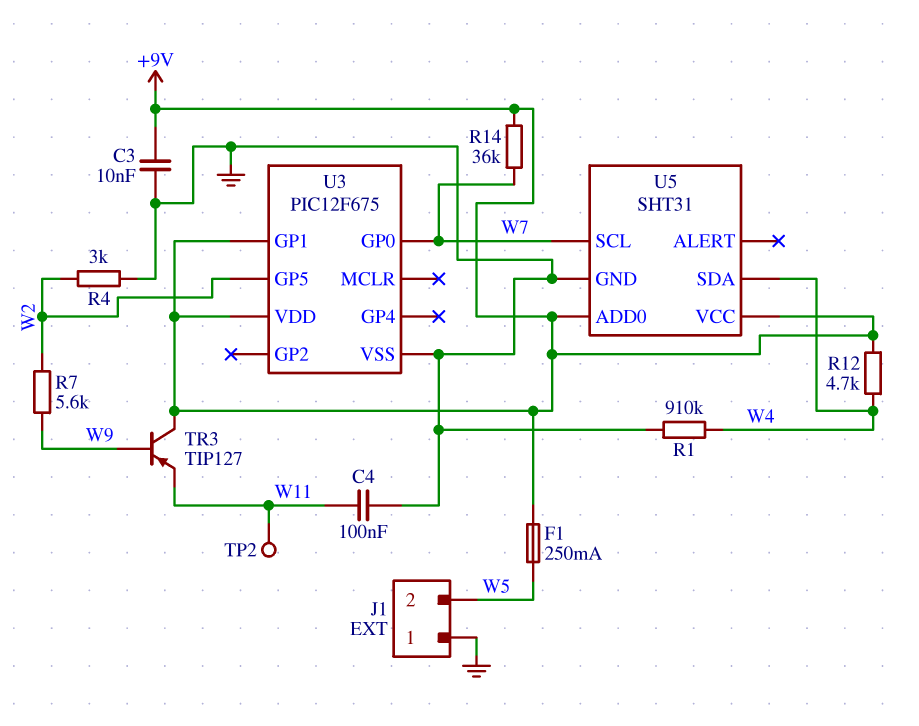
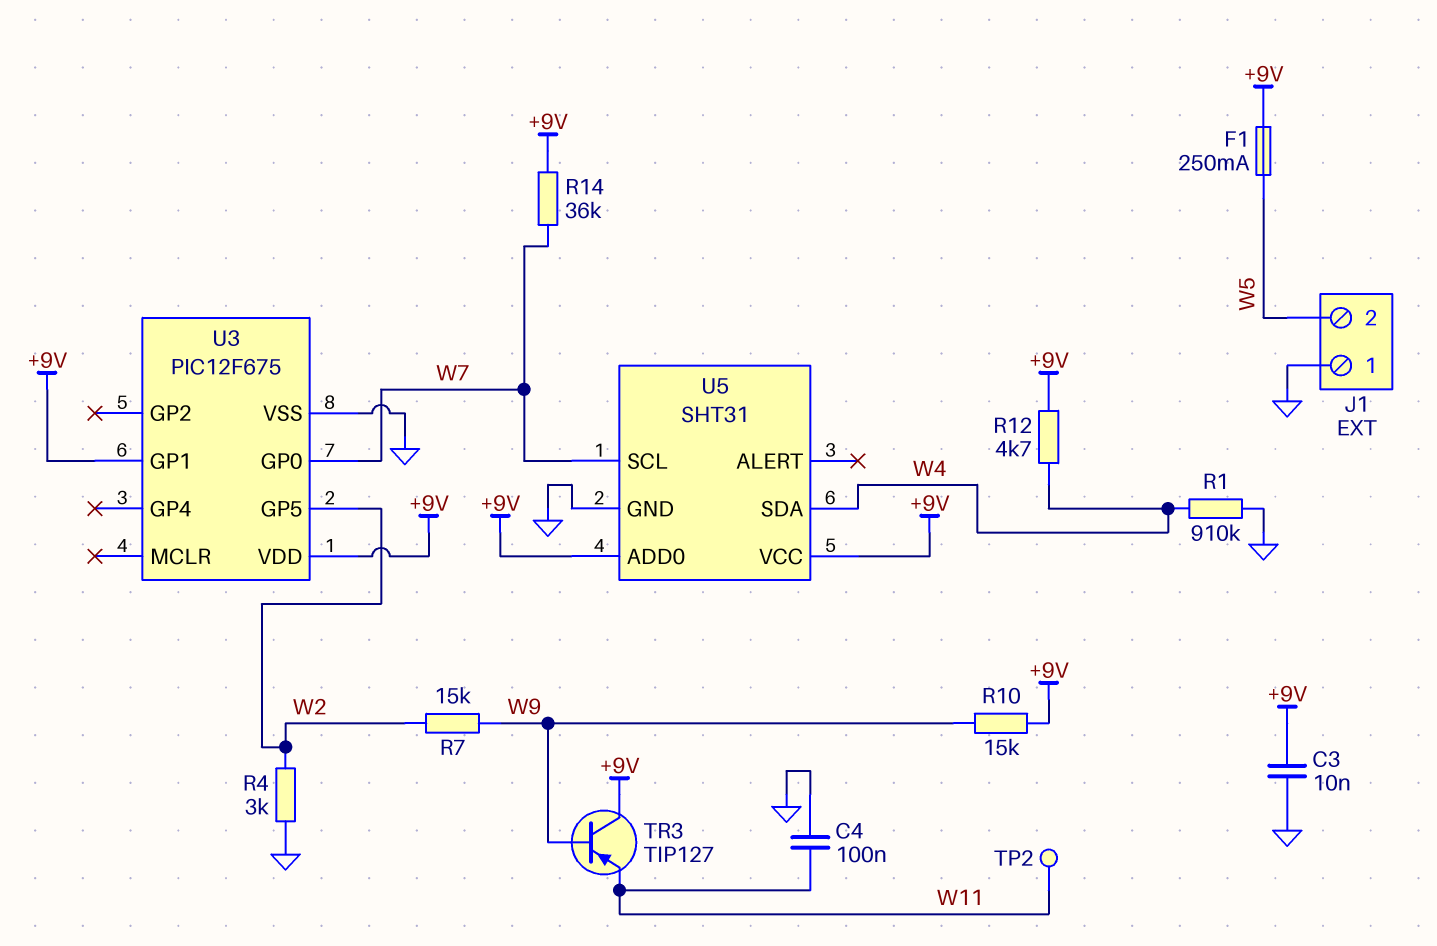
R7: 5.6k (W2, W9) -> 15k (W2, W9)
R10: none -> 15k (+9V, W9)

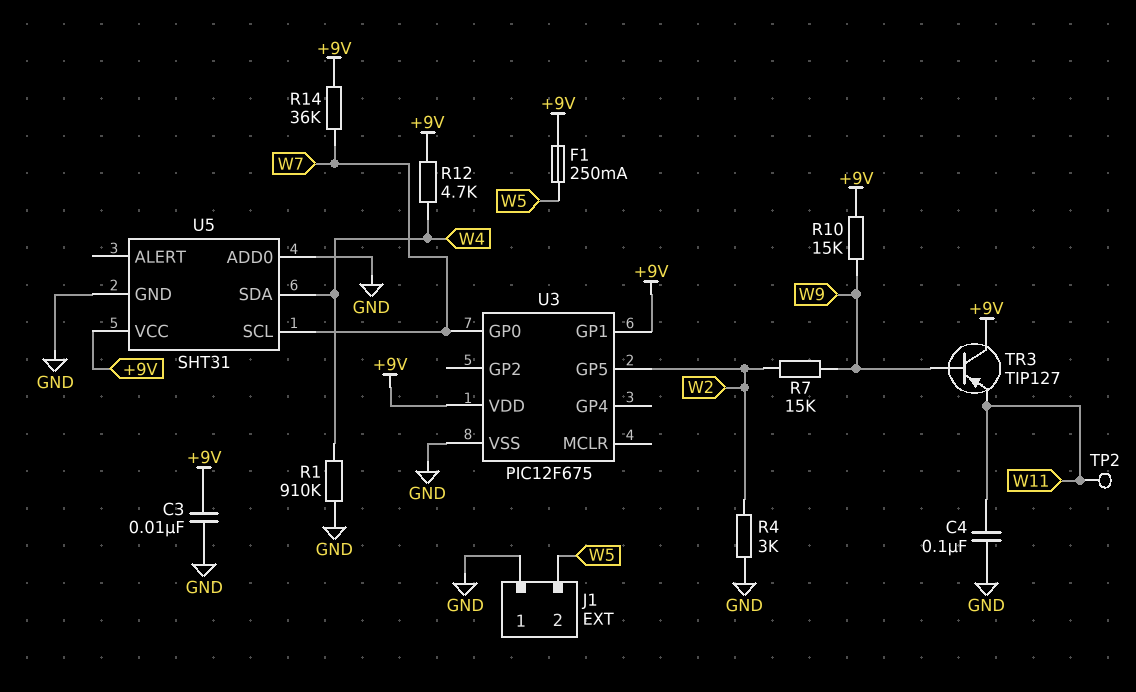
U5 pin ADD0: +9V -> GND

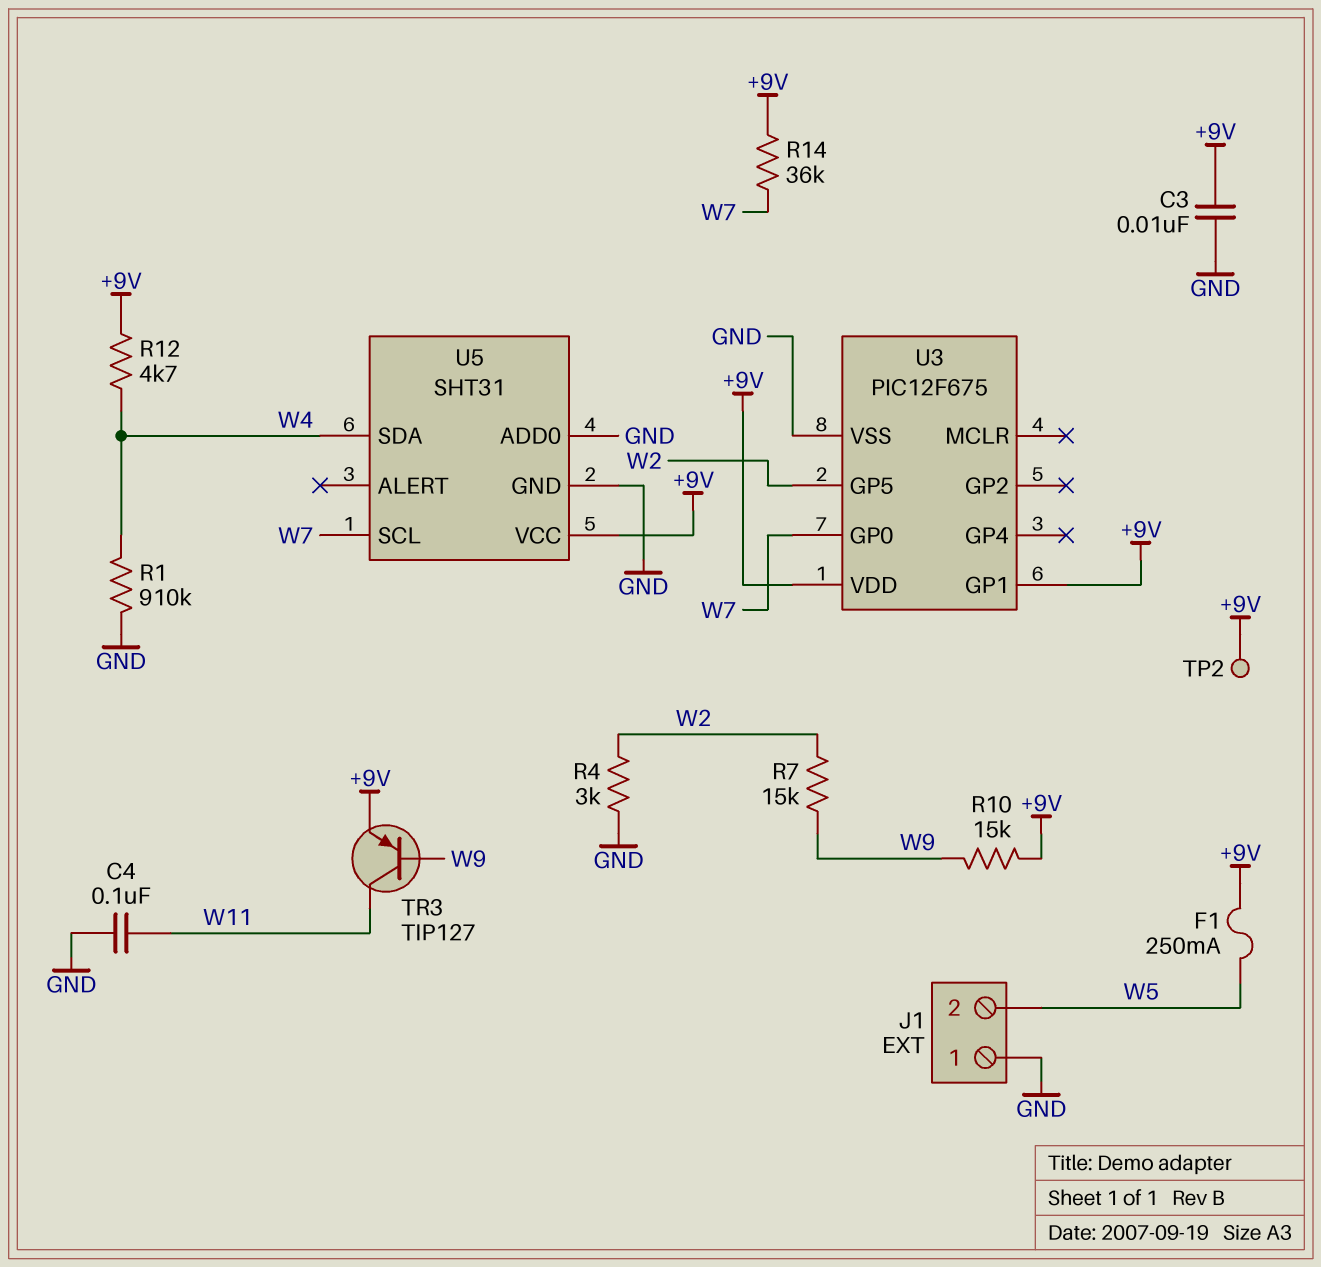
TP2: test point (W11) -> test point (+9V)
TR3: PNP TIP127 (B W9, C +9V, E W11) -> PNP TIP127 (B W9, C W11, E +9V)

